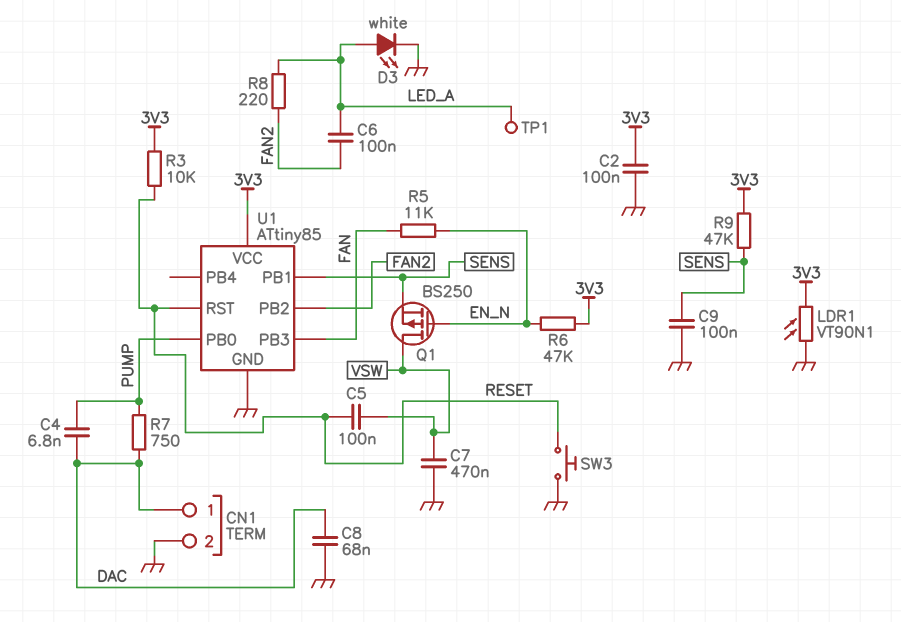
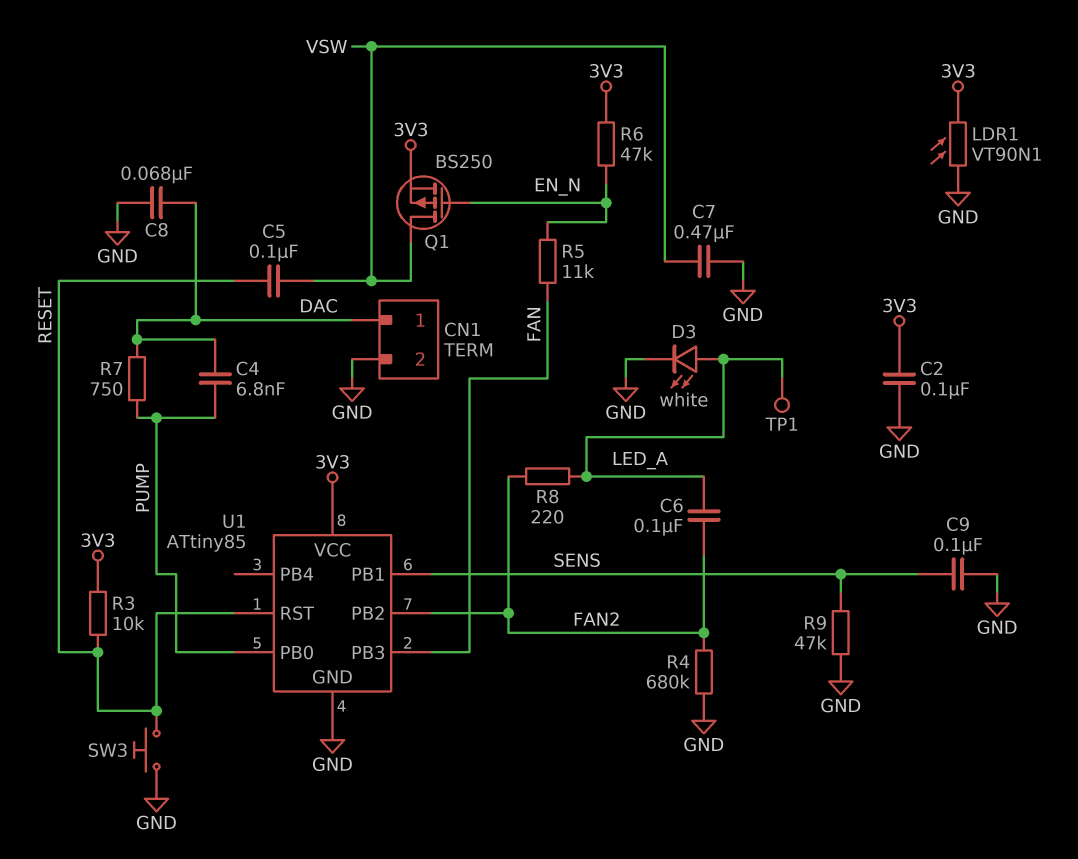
Q1: PMOS BS250 (G EN_N, D VSW, S SENS) -> PMOS BS250 (G EN_N, D VSW, S 3V3)
R4: none -> 680k (FAN2, GND)
R9: 47k (3V3, SENS) -> 47k (GND, SENS)

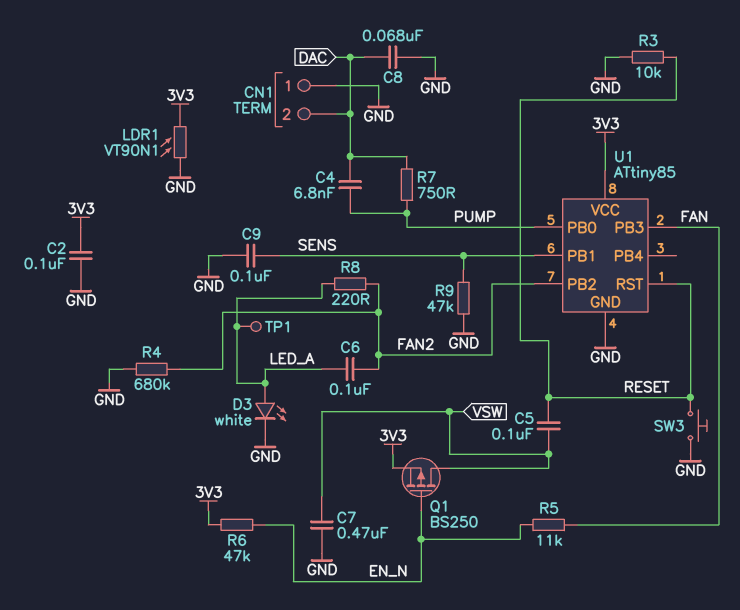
CN1 pin 1: DAC -> GND
CN1 pin 2: GND -> DAC
R3: 10k (3V3, RESET) -> 10k (GND, RESET)

